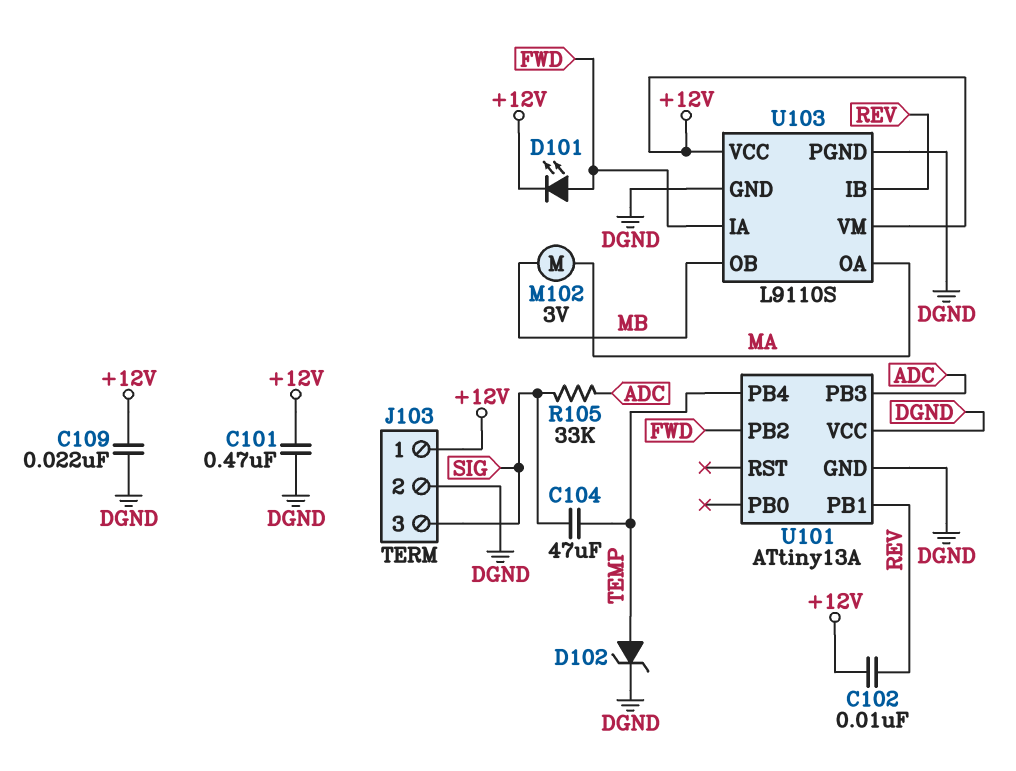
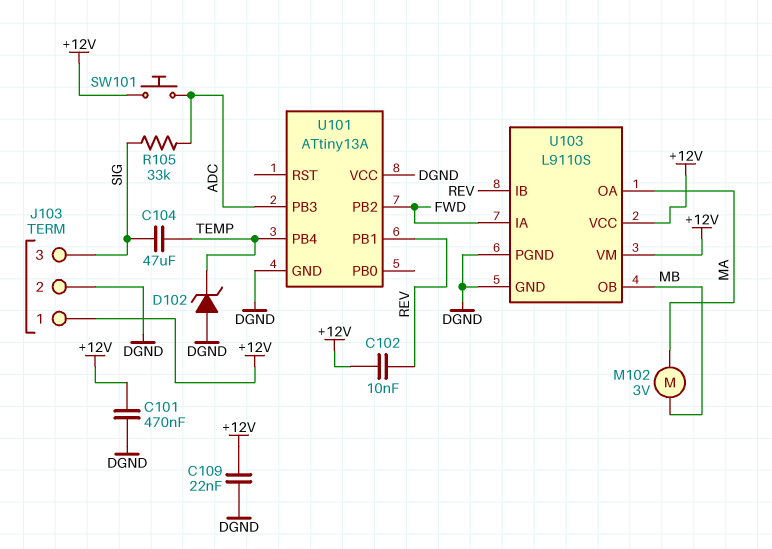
D101: LED (A FWD, K +12V) -> none
D102: zener (A TEMP, K DGND) -> zener (A DGND, K TEMP)
SW101: none -> button (+12V, ADC)

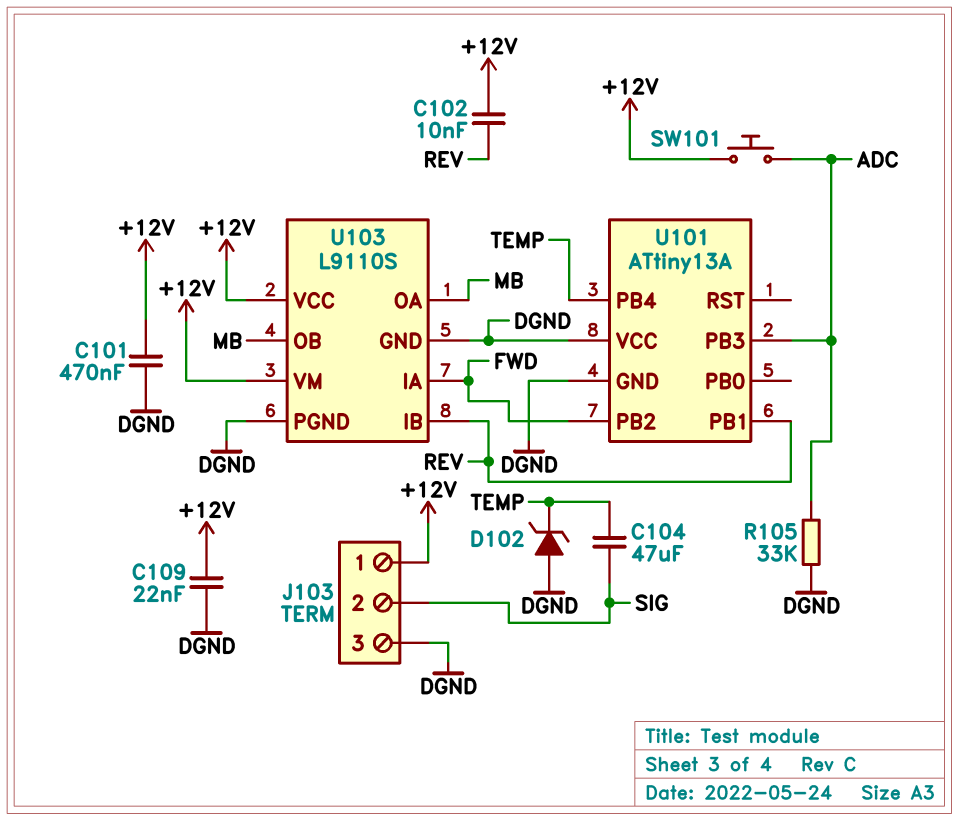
J103 pin 2: DGND -> SIG
J103 pin 3: SIG -> DGND
M102: motor 3V (MA, MB) -> none
R105: 33k (ADC, SIG) -> 33k (ADC, DGND)
U103 pin OA: MA -> MB

